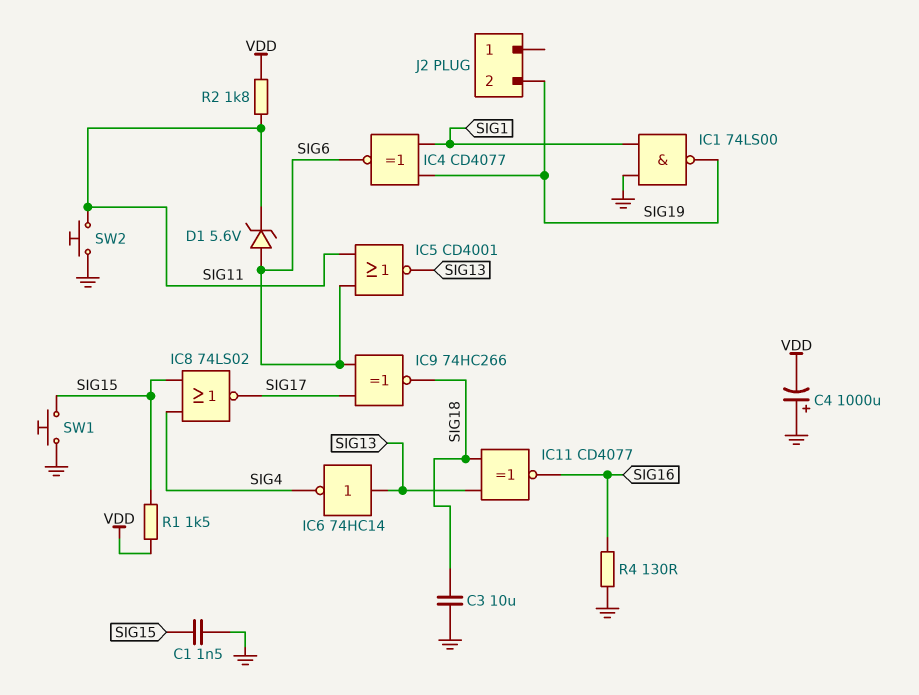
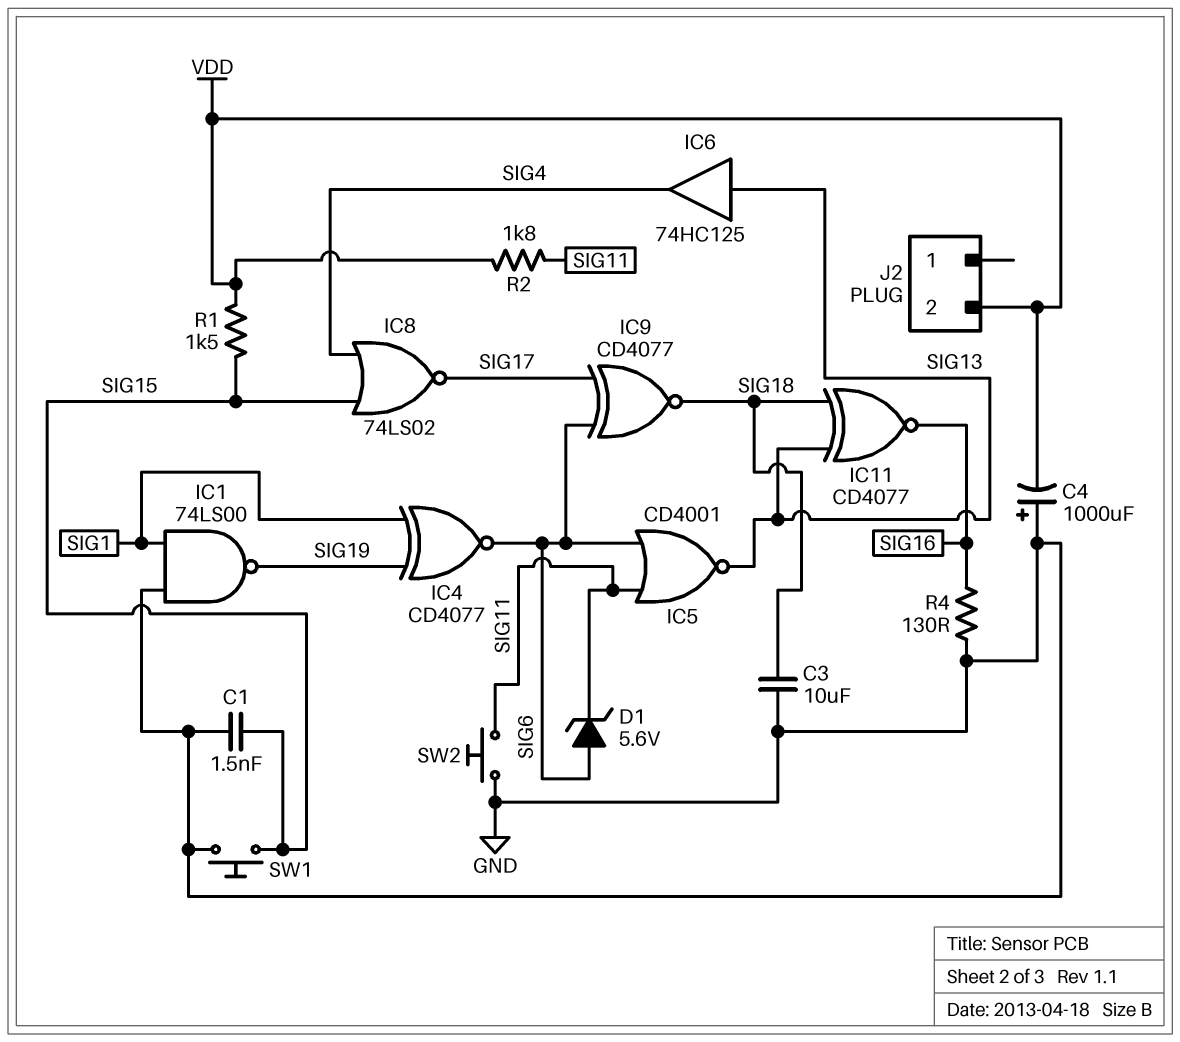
IC6: NOT 74HC14 (in SIG13, out SIG4) -> buffer 74HC125 (in SIG13, out SIG4)
IC9: XNOR 74HC266 (in SIG6, in SIG17, out SIG18) -> XNOR CD4077 (in SIG6, in SIG17, out SIG18)
J2 pin 2: SIG19 -> VDD

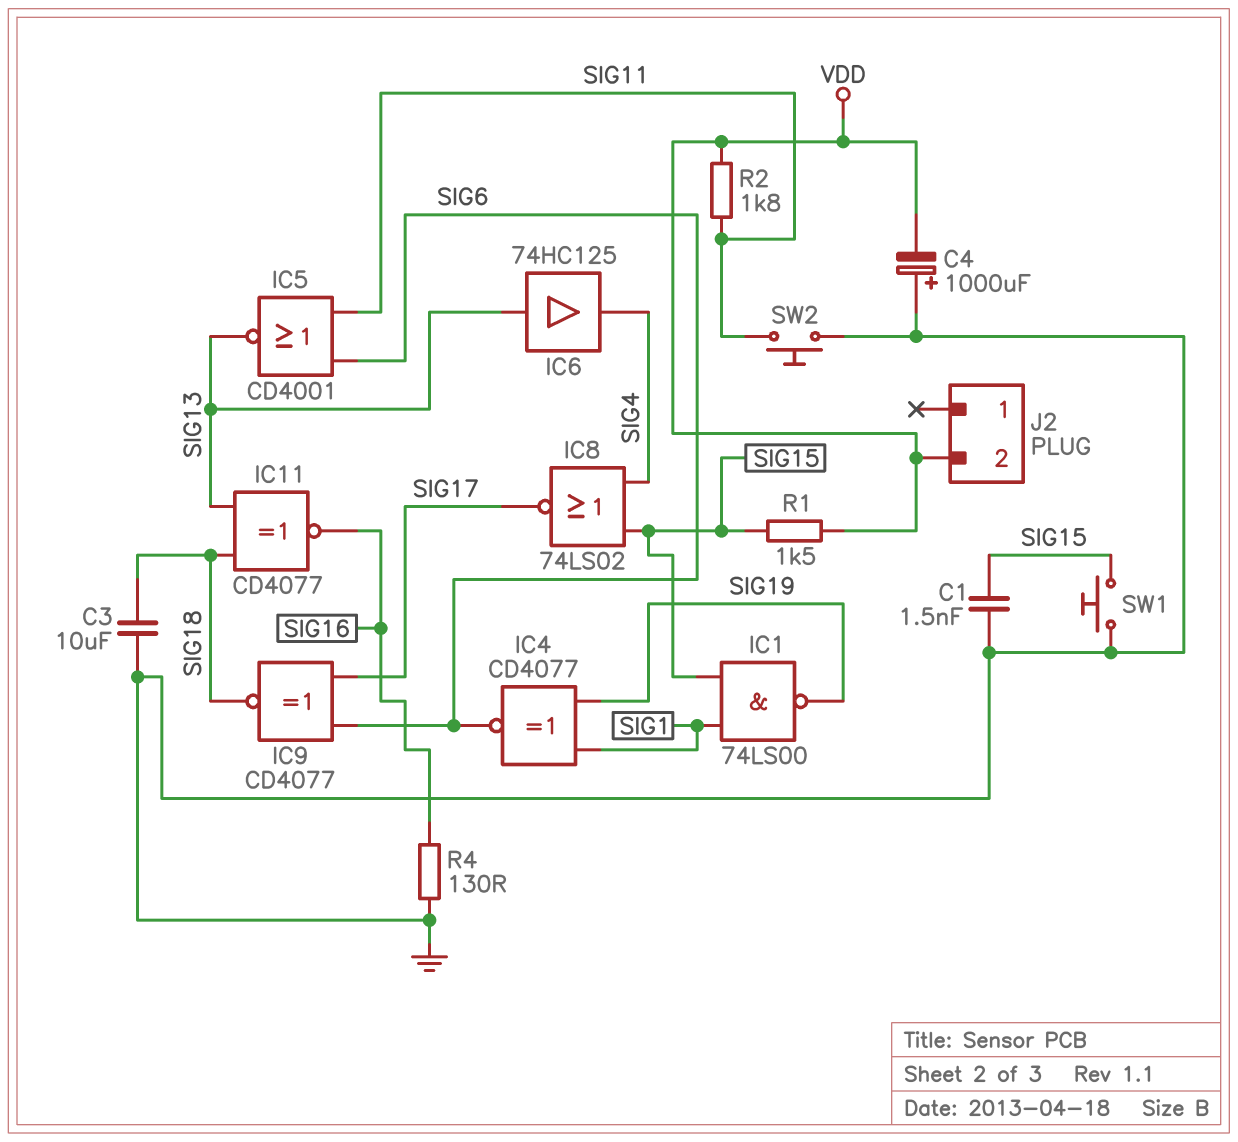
D1: zener 5.6V (A SIG6, K SIG11) -> none
IC1: NAND 74LS00 (in GND, in SIG1, out SIG19) -> NAND 74LS00 (in SIG1, in SIG15, out SIG19)

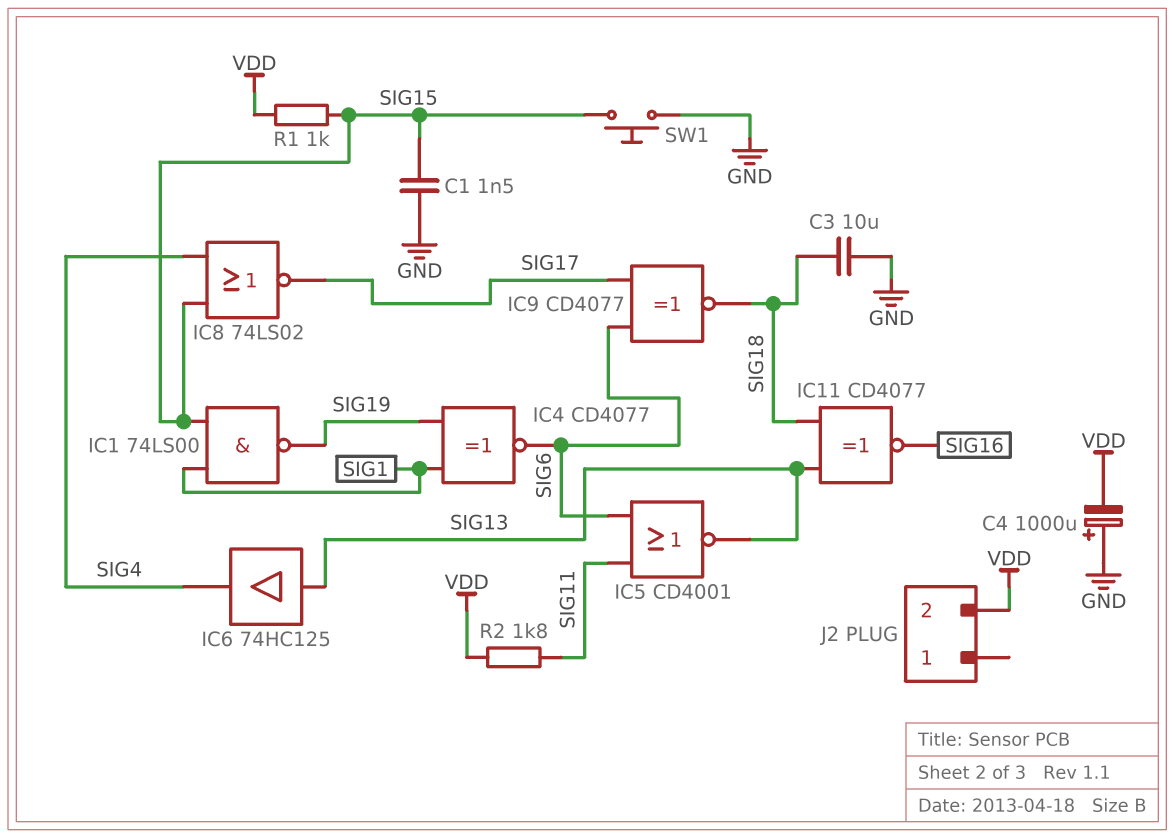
R1: 1.5k (SIG15, VDD) -> 1k (SIG15, VDD)
R4: 130 (GND, SIG16) -> none
SW2: button (GND, SIG11) -> none

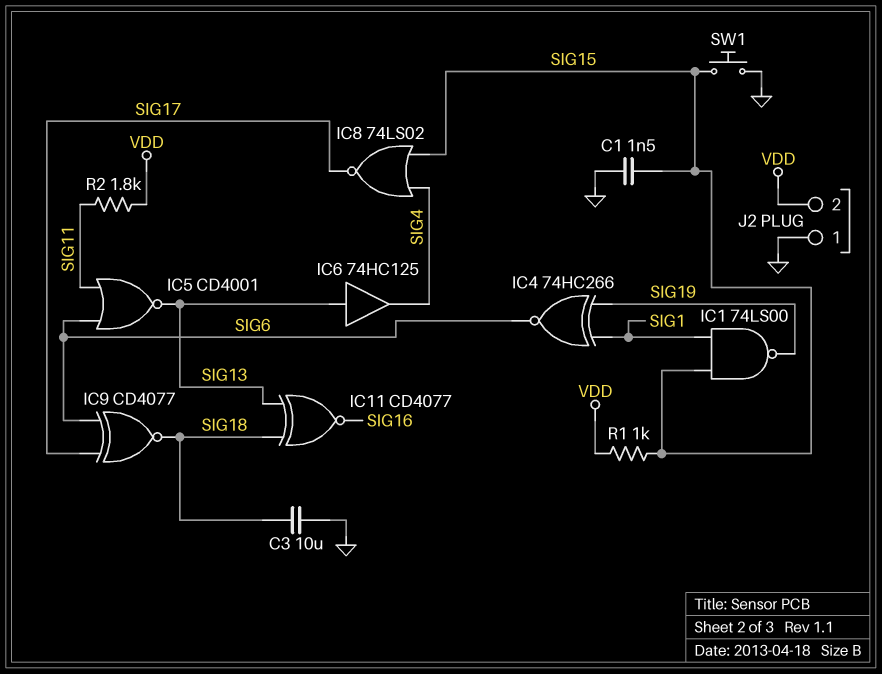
C4: 1000uF (plus GND, minus VDD) -> none
IC4: XNOR CD4077 (in SIG1, in SIG19, out SIG6) -> XNOR 74HC266 (in SIG1, in SIG19, out SIG6)
J2 pin 1: none -> GND

